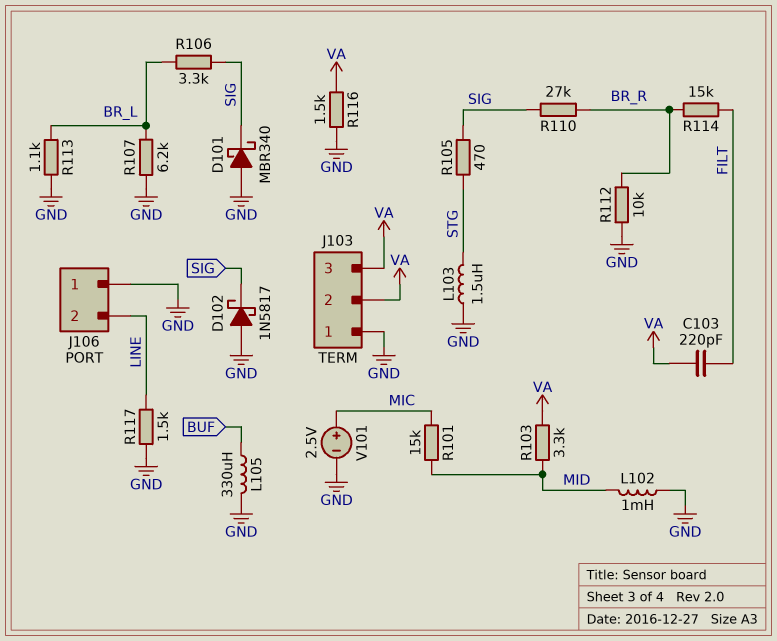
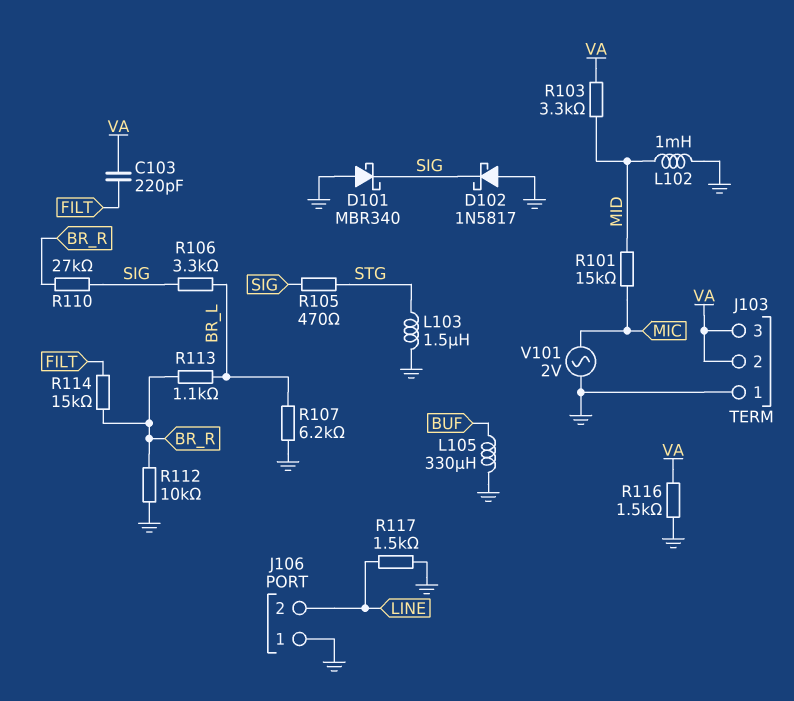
R113: 1.1k (BR_L, GND) -> 1.1k (BR_L, BR_R)
V101: 2.5V (plus MIC, minus GND) -> AC 2V (GND, MIC)

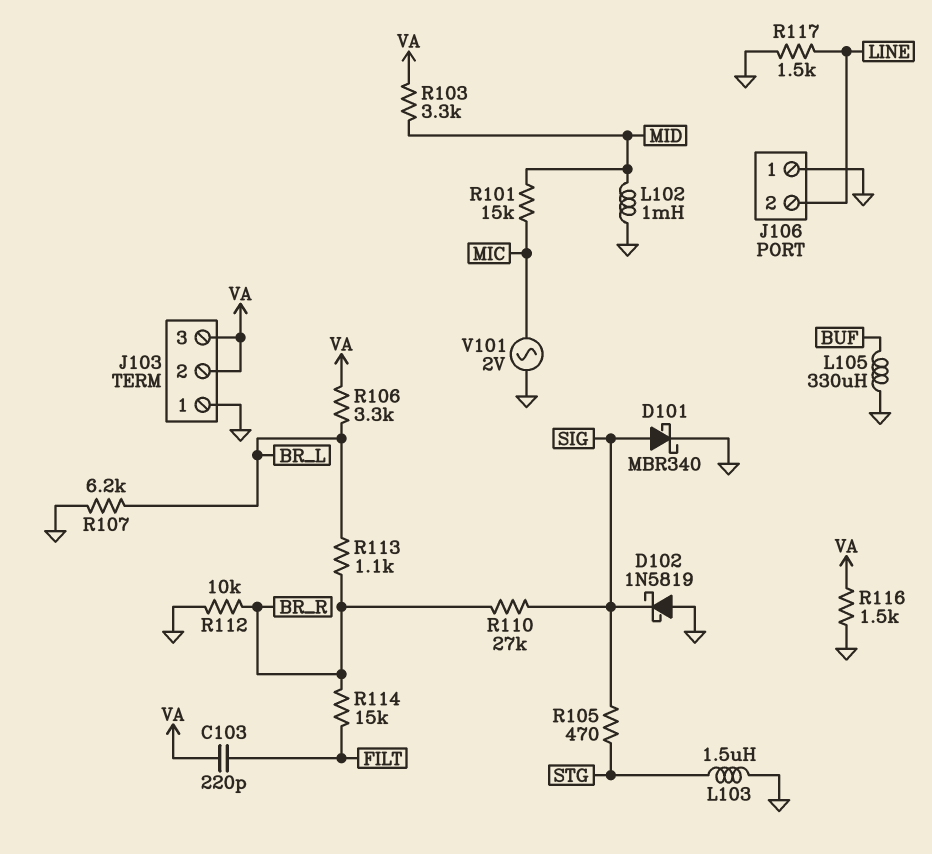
D101: schottky MBR340 (A GND, K SIG) -> schottky MBR340 (A SIG, K GND)
D102: schottky 1N5817 (A GND, K SIG) -> schottky 1N5819 (A GND, K SIG)
R106: 3.3k (BR_L, SIG) -> 3.3k (BR_L, VA)

